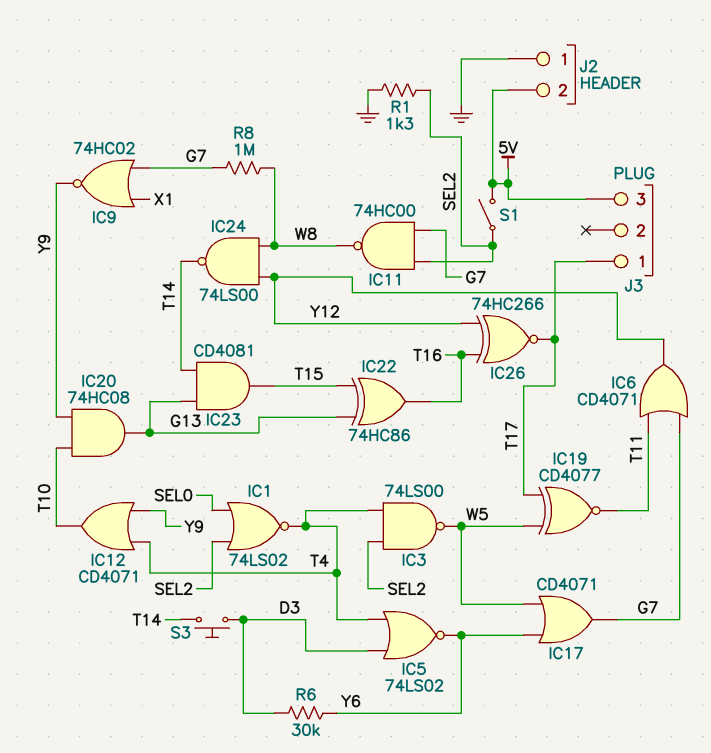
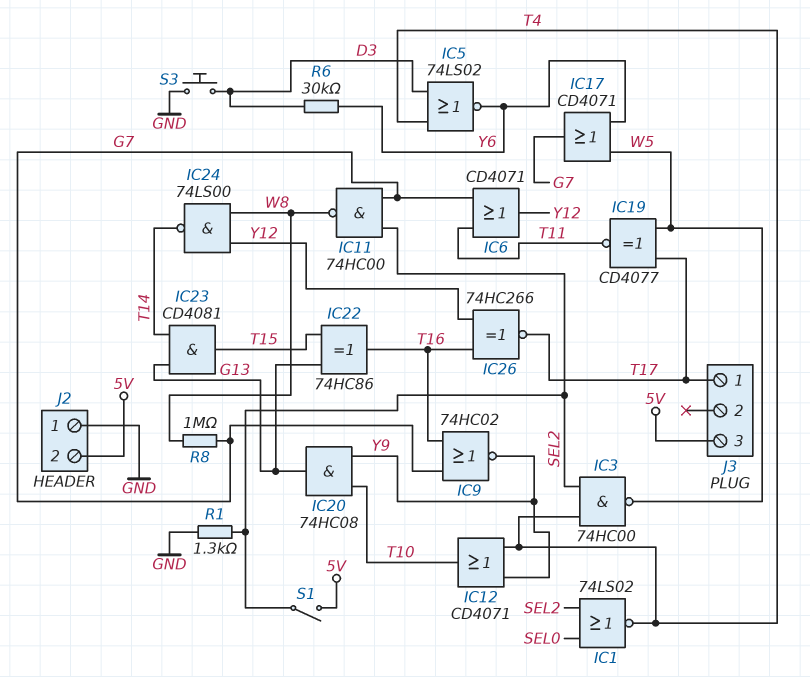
IC3: NAND 74LS00 (in SEL2, in T4, out W5) -> NAND 74HC00 (in SEL2, in T4, out W5)
IC9: NOR 74HC02 (in G7, in X1, out Y9) -> NOR 74HC02 (in G7, in T16, out Y9)
S3: button (D3, T14) -> button (D3, GND)

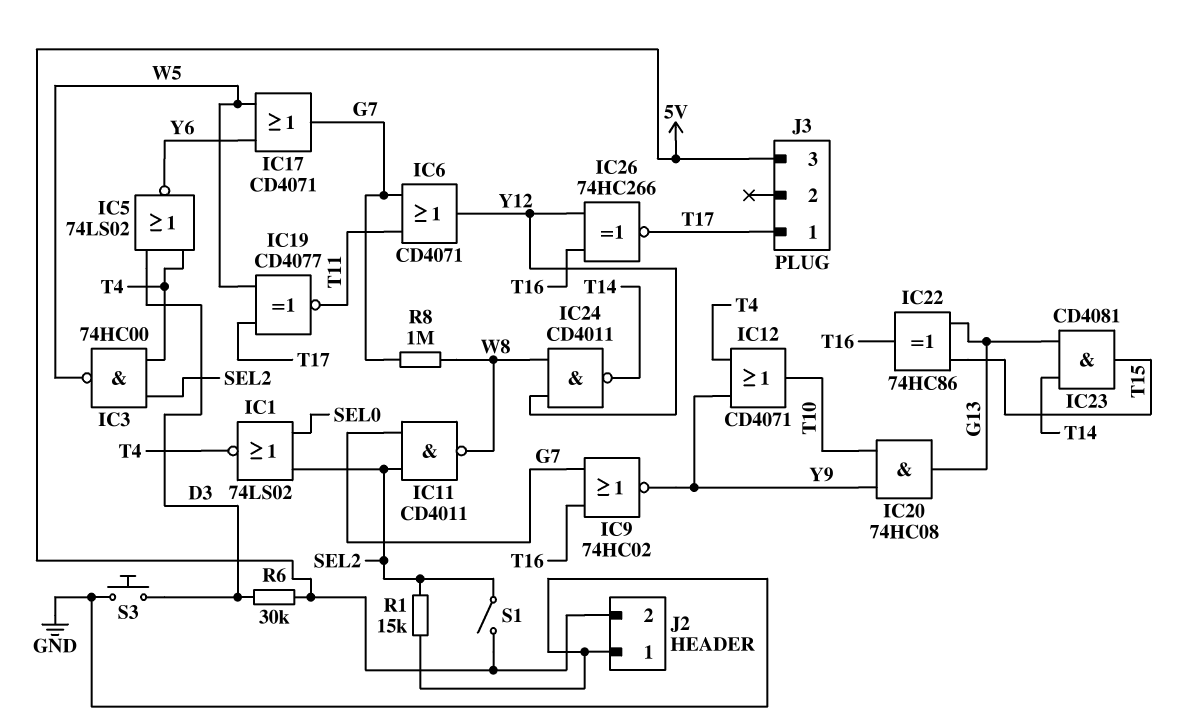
IC11: NAND 74HC00 (in G7, in SEL2, out W8) -> NAND CD4011 (in G7, in SEL2, out W8)
IC24: NAND 74LS00 (in W8, in Y12, out T14) -> NAND CD4011 (in W8, in Y12, out T14)
R1: 1.3k (GND, SEL2) -> 15k (GND, SEL2)
R6: 30k (D3, Y6) -> 30k (5V, D3)

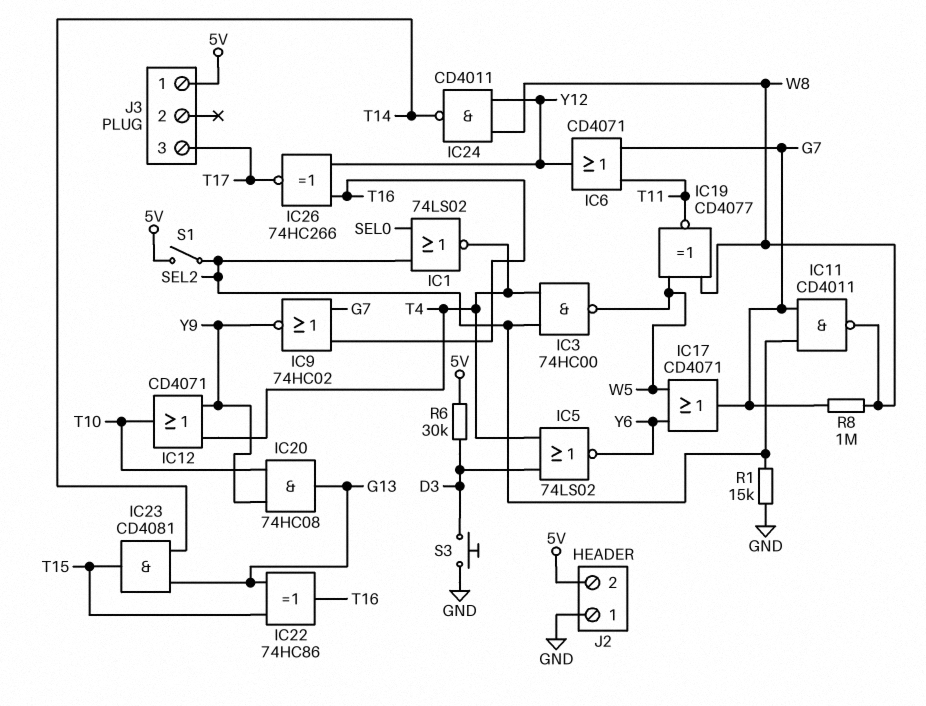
IC19: XNOR CD4077 (in T17, in W5, out T11) -> XNOR CD4077 (in W5, in W8, out T11)
J3 pin 1: T17 -> 5V
J3 pin 3: 5V -> T17

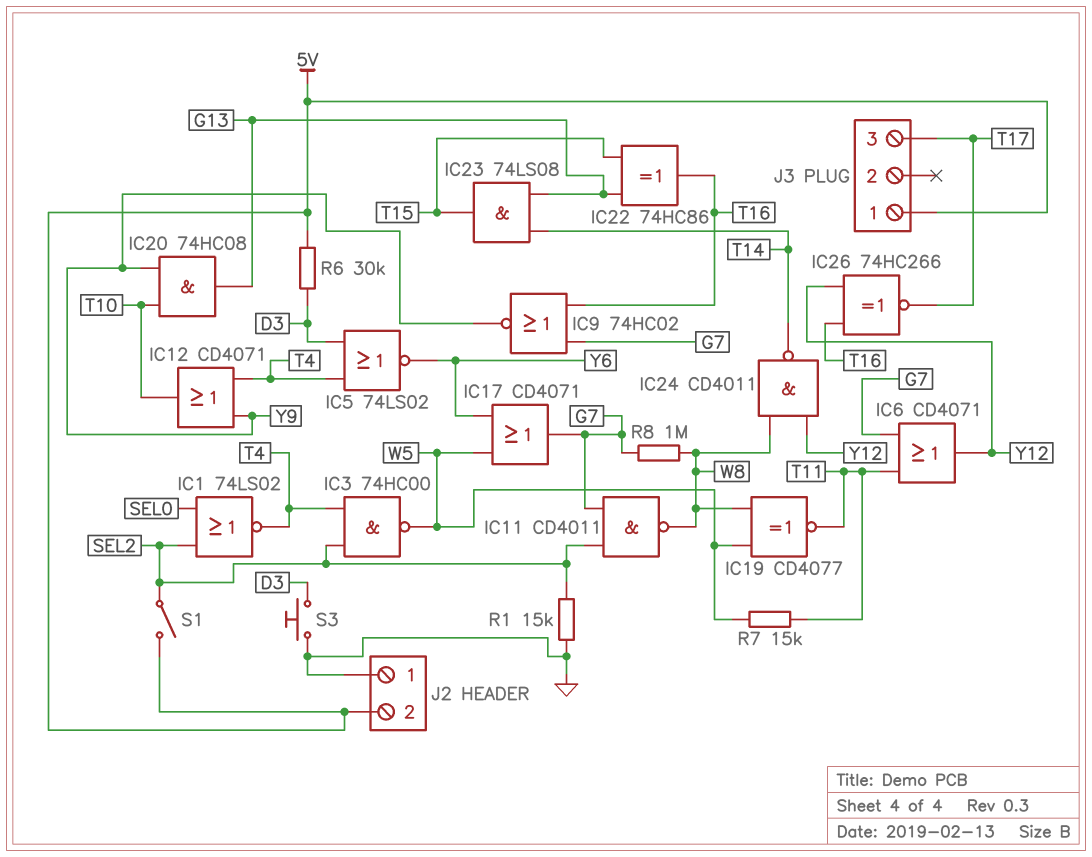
IC23: AND CD4081 (in G13, in T14, out T15) -> AND 74LS08 (in G13, in T14, out T15)
R7: none -> 15k (T11, W5)

